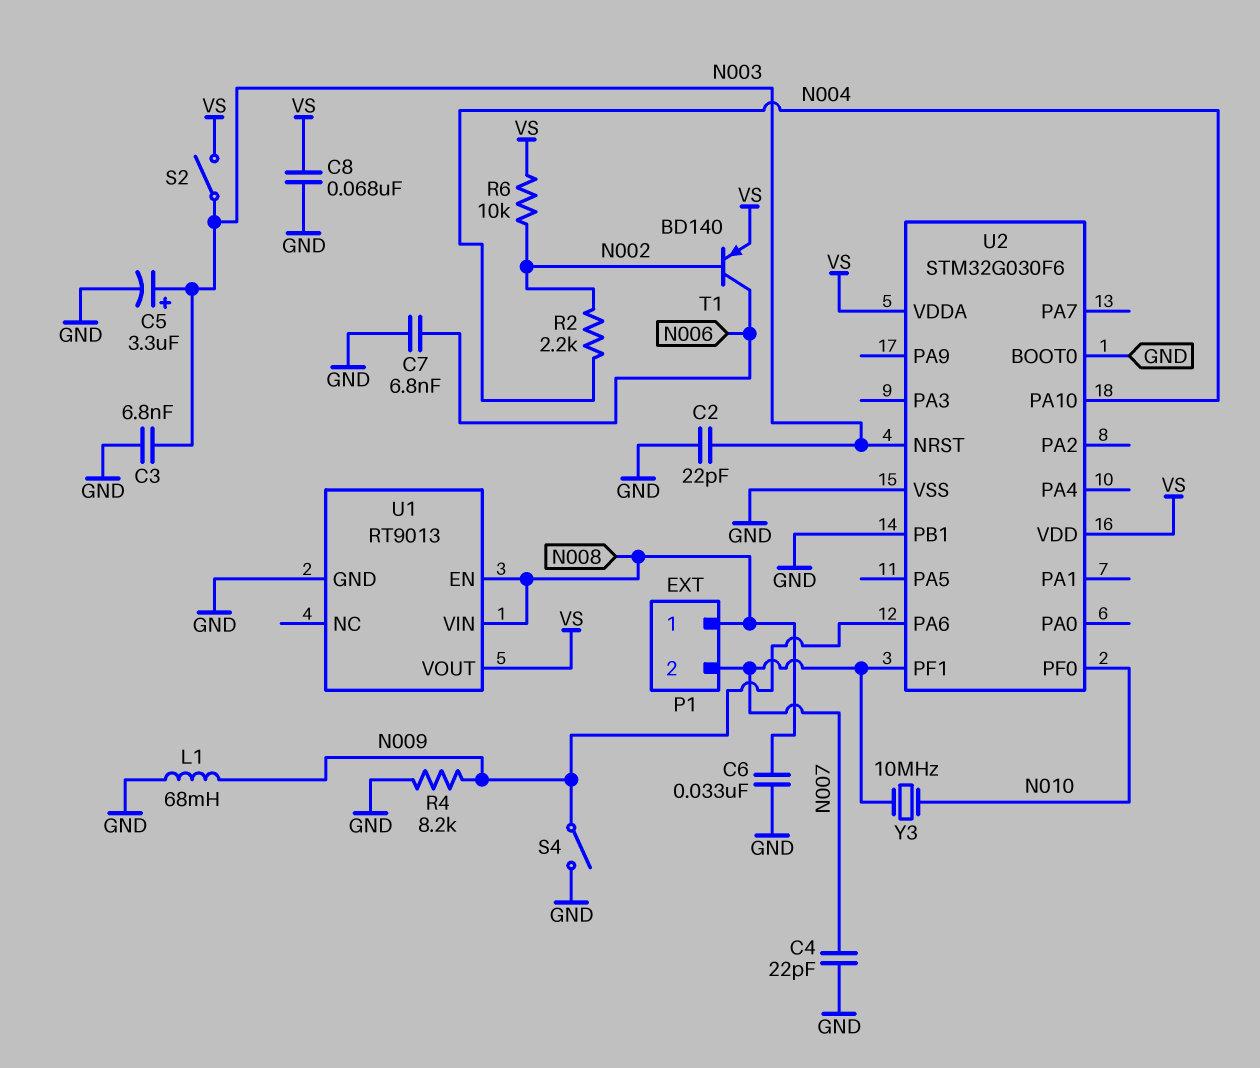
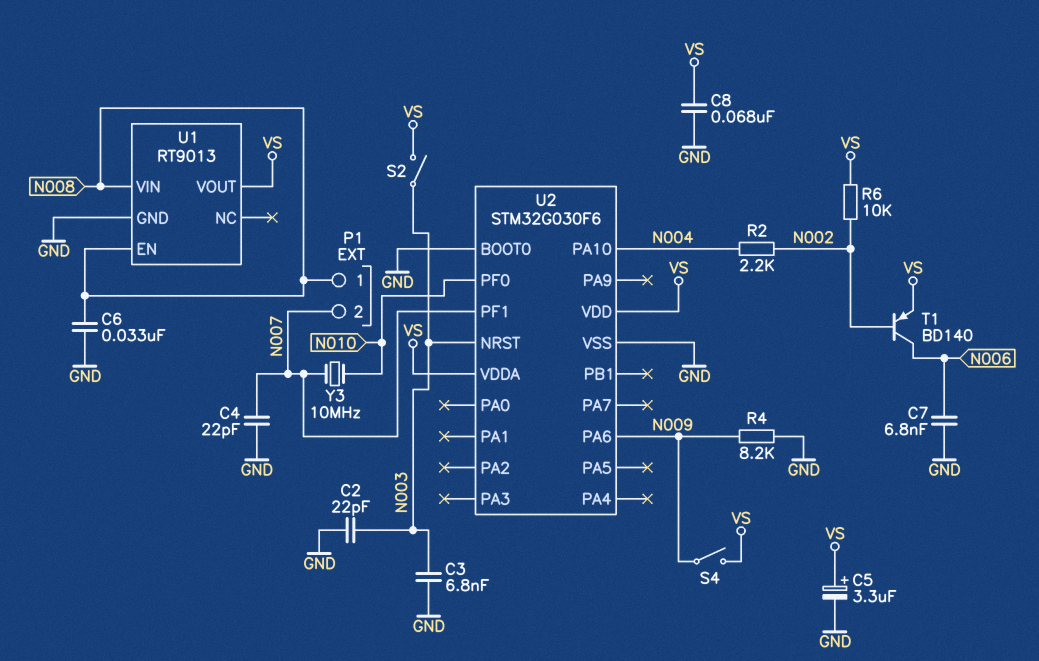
C5: 3.3uF (plus N003, minus GND) -> 3.3uF (plus VS, minus GND)
L1: 68mH (GND, N009) -> none
S4: switch (GND, N009) -> switch (N009, VS)
U2 pin PB1: GND -> none

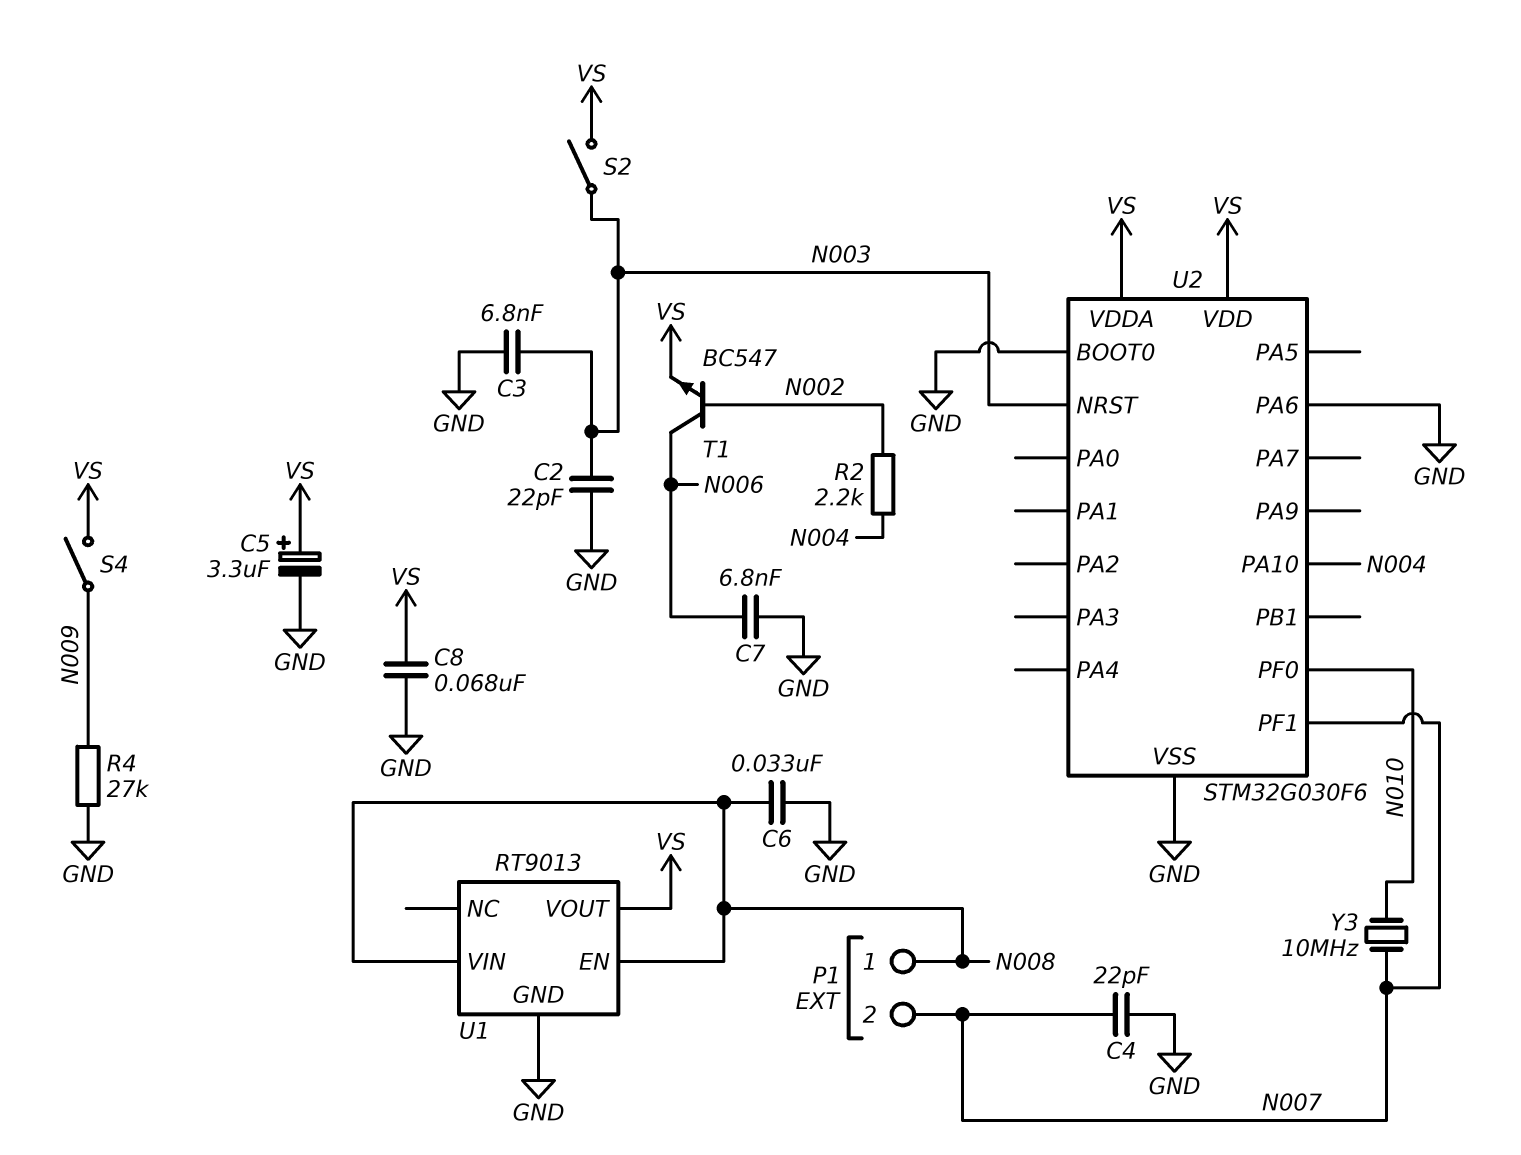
R4: 8.2k (GND, N009) -> 27k (GND, N009)
R6: 10k (N002, VS) -> none
T1: PNP BD140 (B N002, C N006, E VS) -> NPN BC547 (B N002, C N006, E VS)
U2 pin PA6: N009 -> GND

